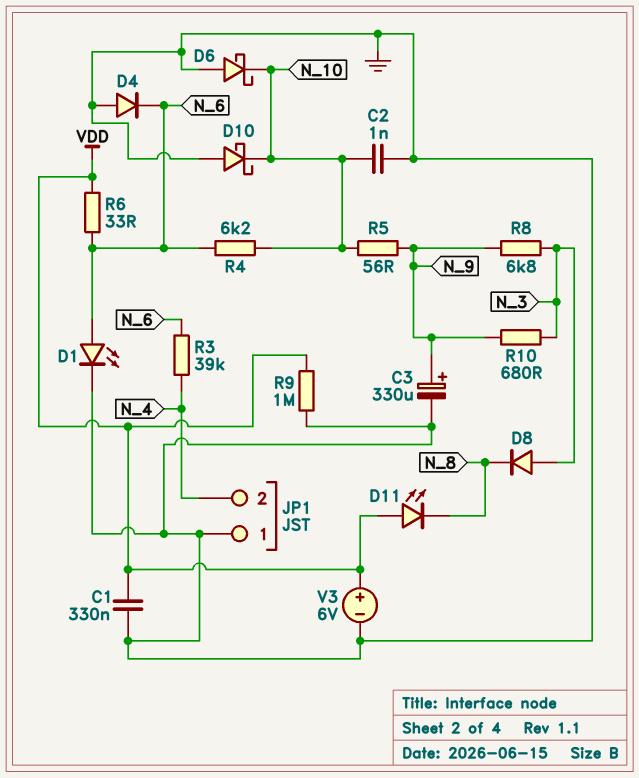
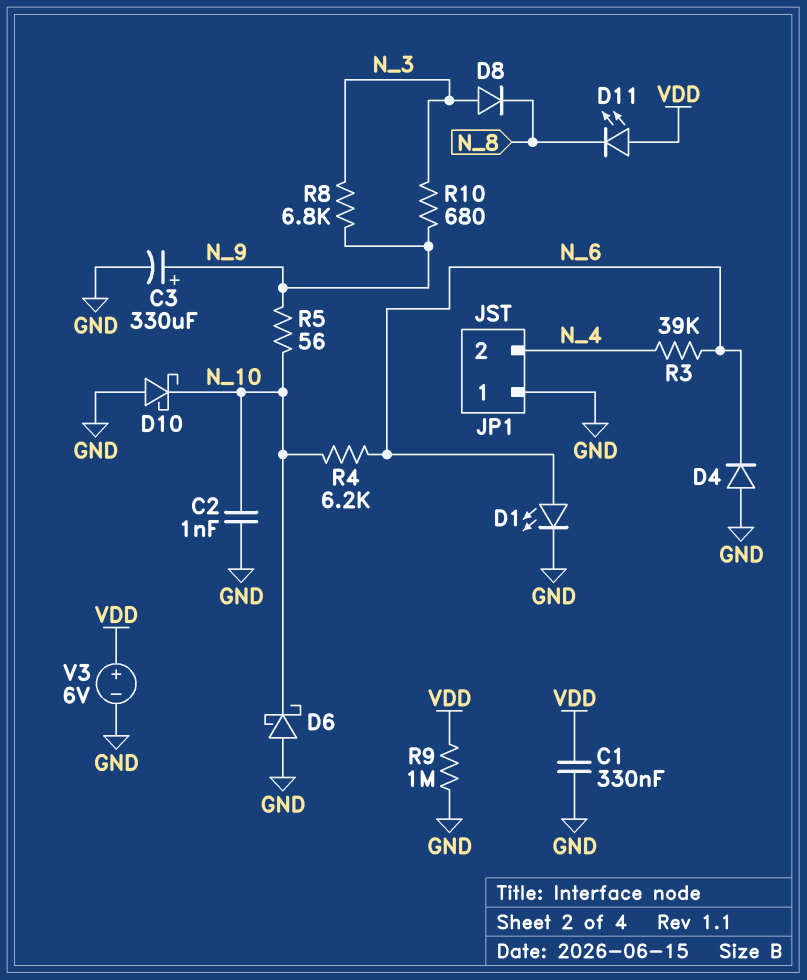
R6: 33 (N_6, VDD) -> none

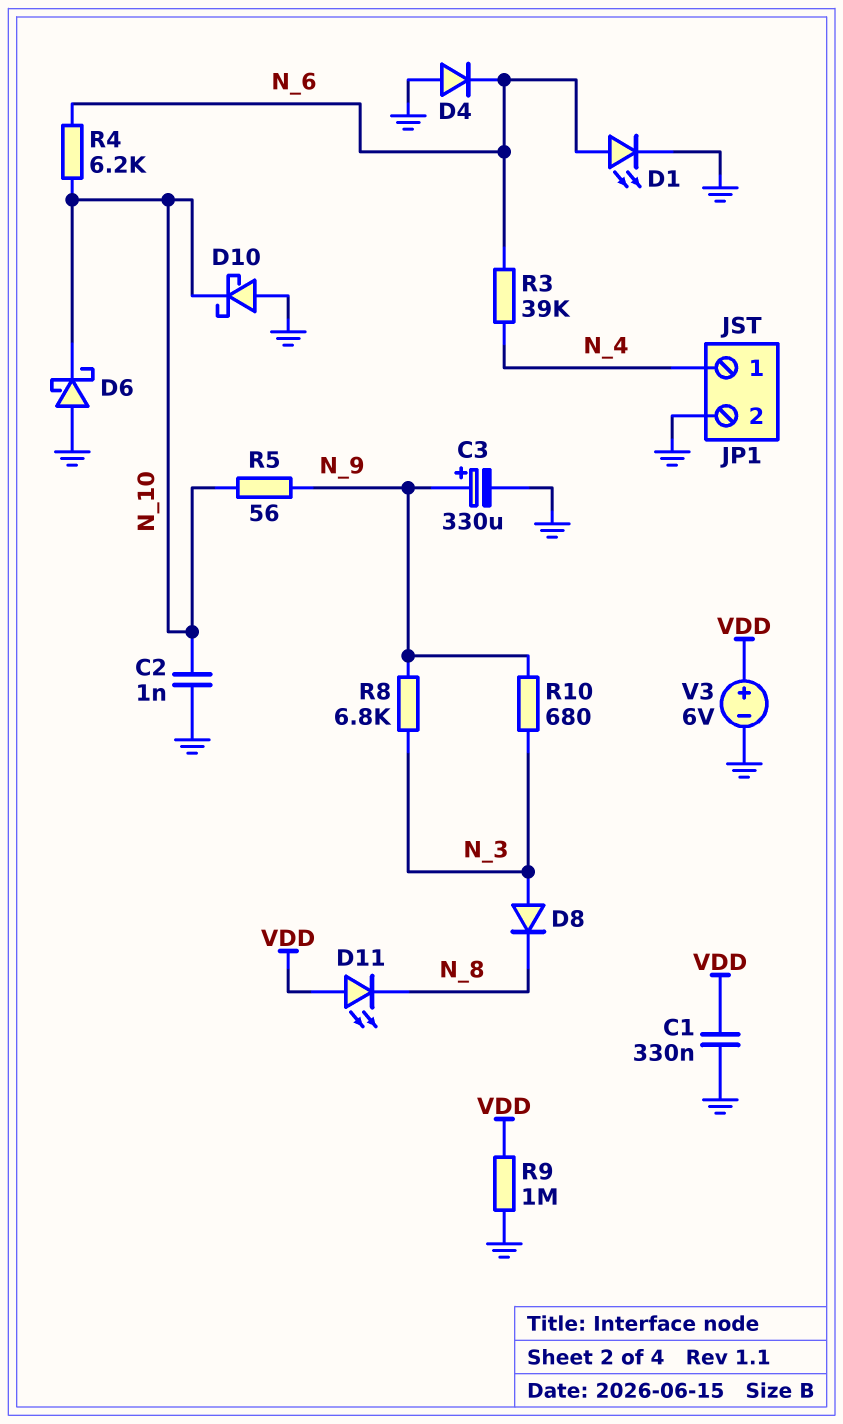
JP1 pin 1: GND -> N_4
JP1 pin 2: N_4 -> GND

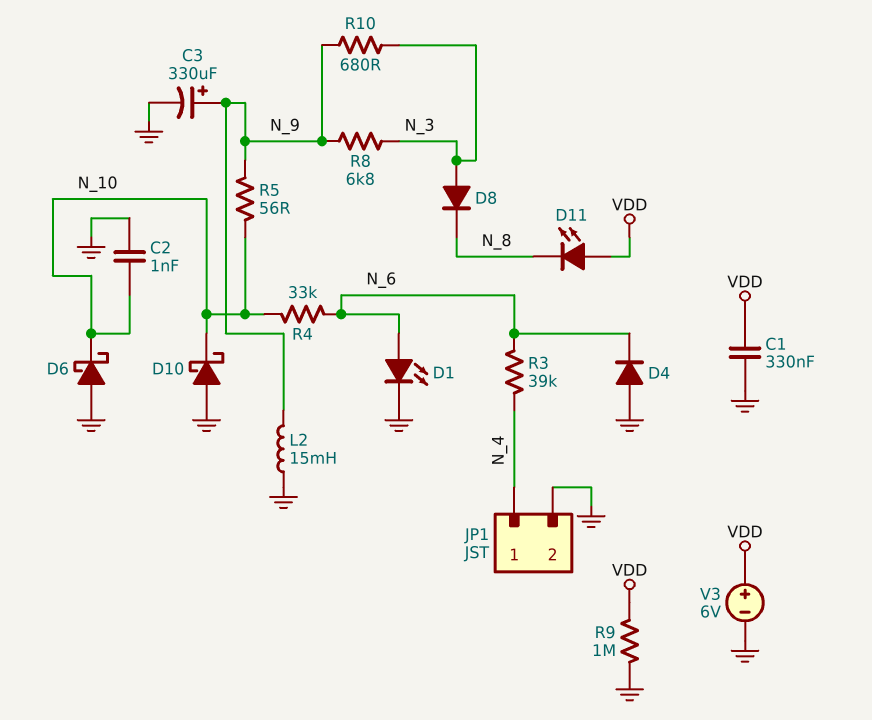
L2: none -> 15mH (GND, N_9)
R4: 6.2k (N_6, N_10) -> 33k (N_6, N_10)

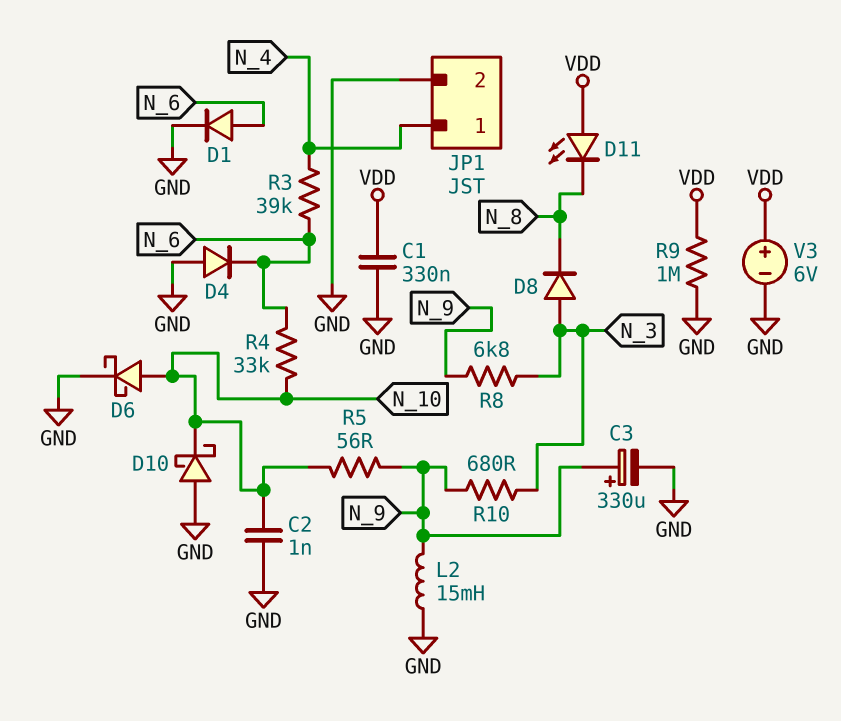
D1: LED (A N_6, K GND) -> diode (A N_6, K GND)
D6: schottky (A GND, K N_10) -> schottky (A N_10, K GND)

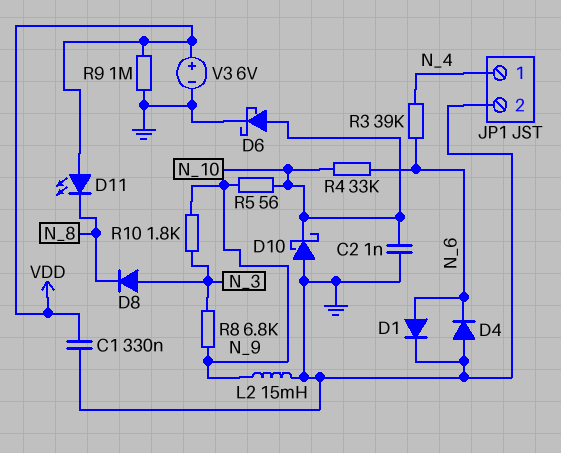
C3: 330uF (plus N_9, minus GND) -> none
R10: 680 (N_3, N_9) -> 1.8k (N_3, N_9)

